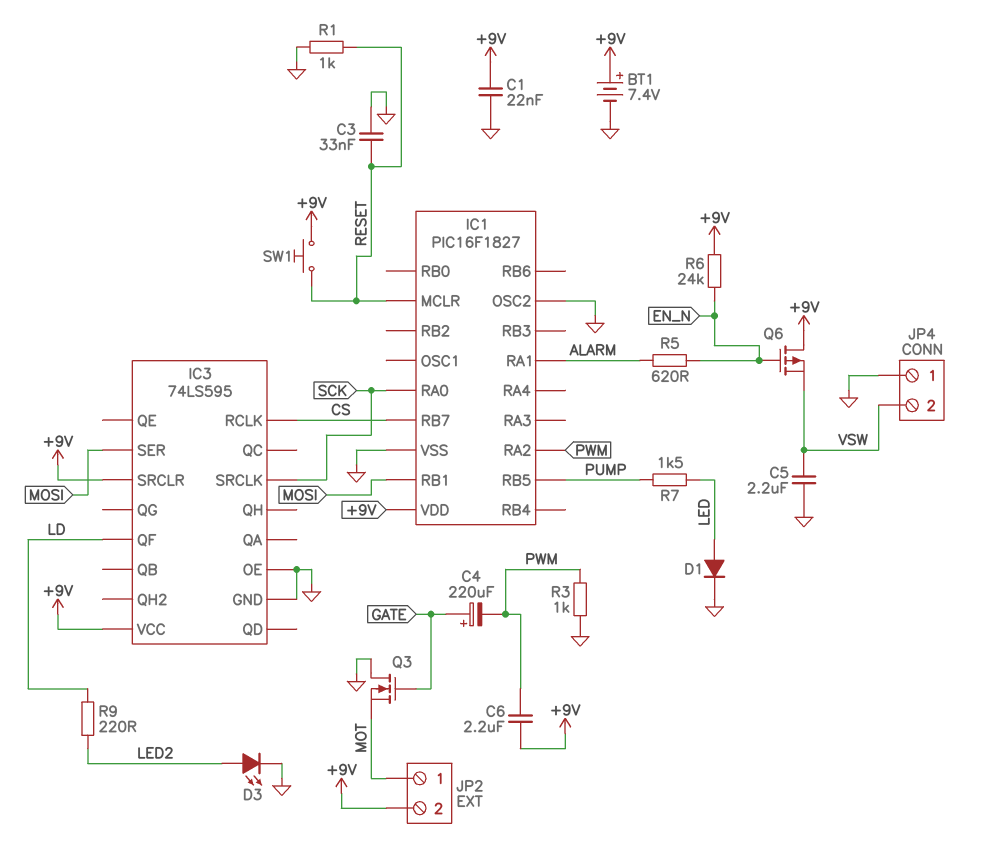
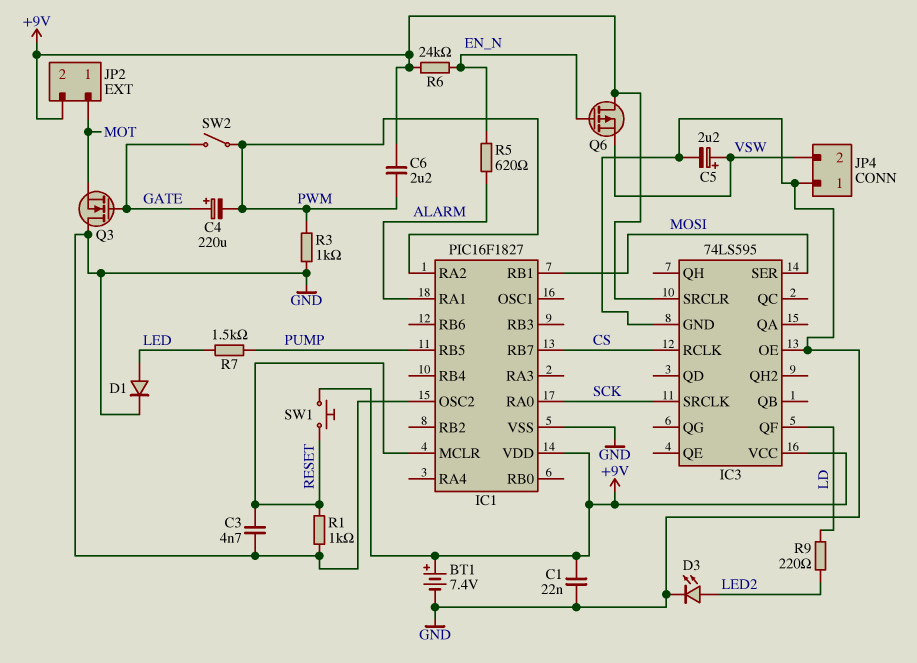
C3: 33nF (GND, RESET) -> 4.7nF (GND, RESET)
C5: 2.2uF (GND, VSW) -> 2.2uF (plus VSW, minus GND)
SW2: none -> switch (GATE, PWM)

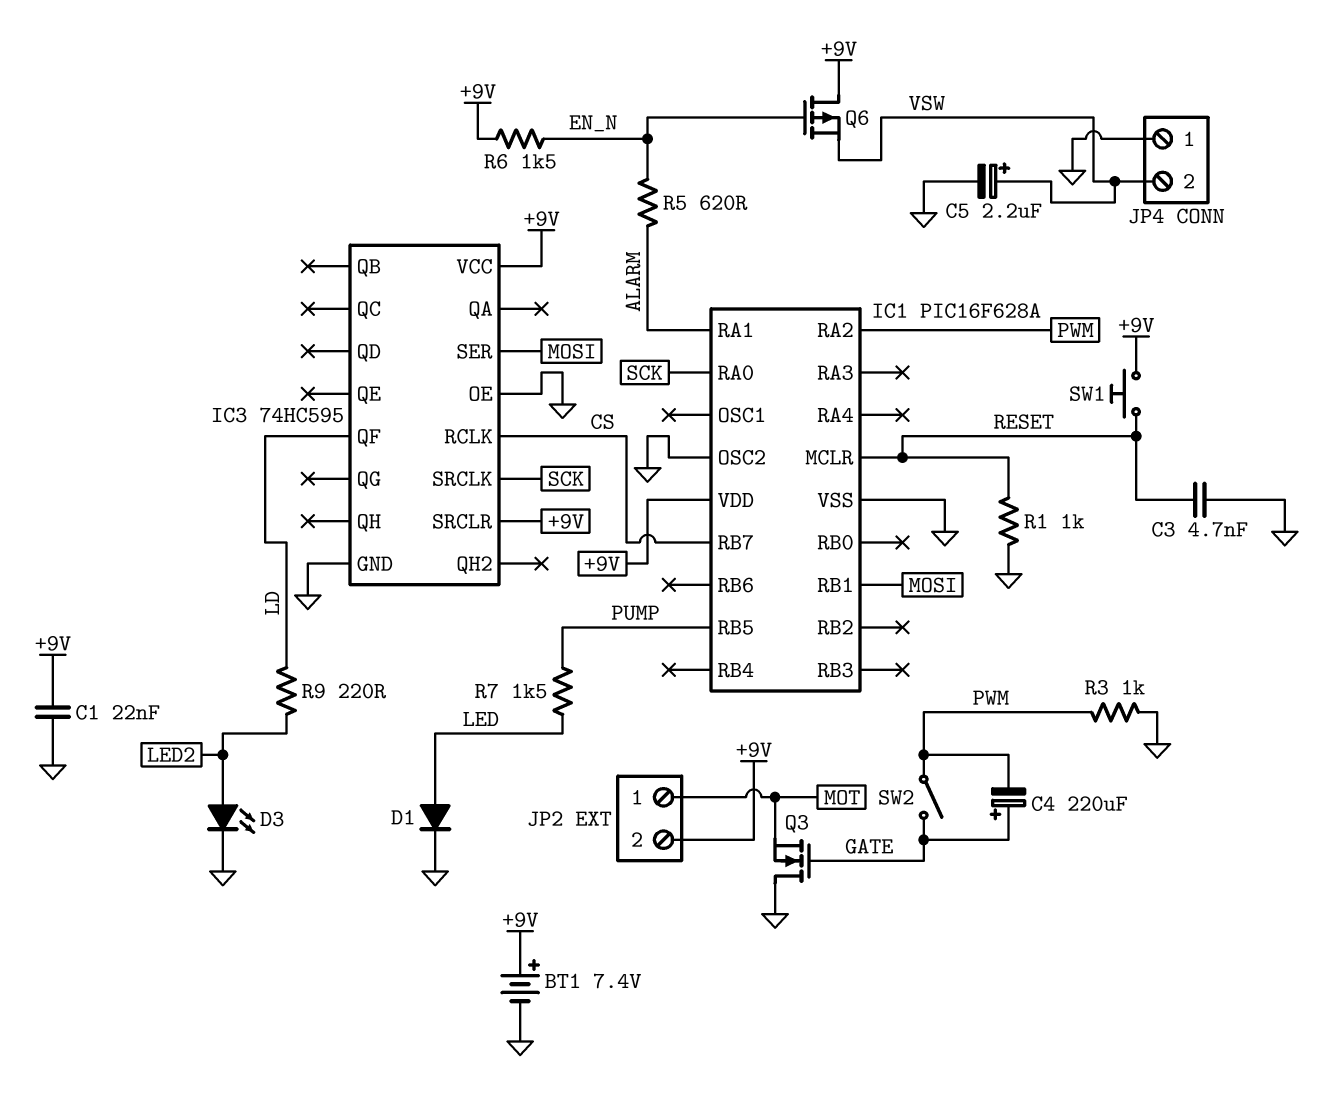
C6: 2.2uF (+9V, PWM) -> none
IC1: PIC16F1827 -> PIC16F628A
IC3: 74LS595 -> 74HC595
R6: 24k (+9V, EN_N) -> 1.5k (+9V, EN_N)

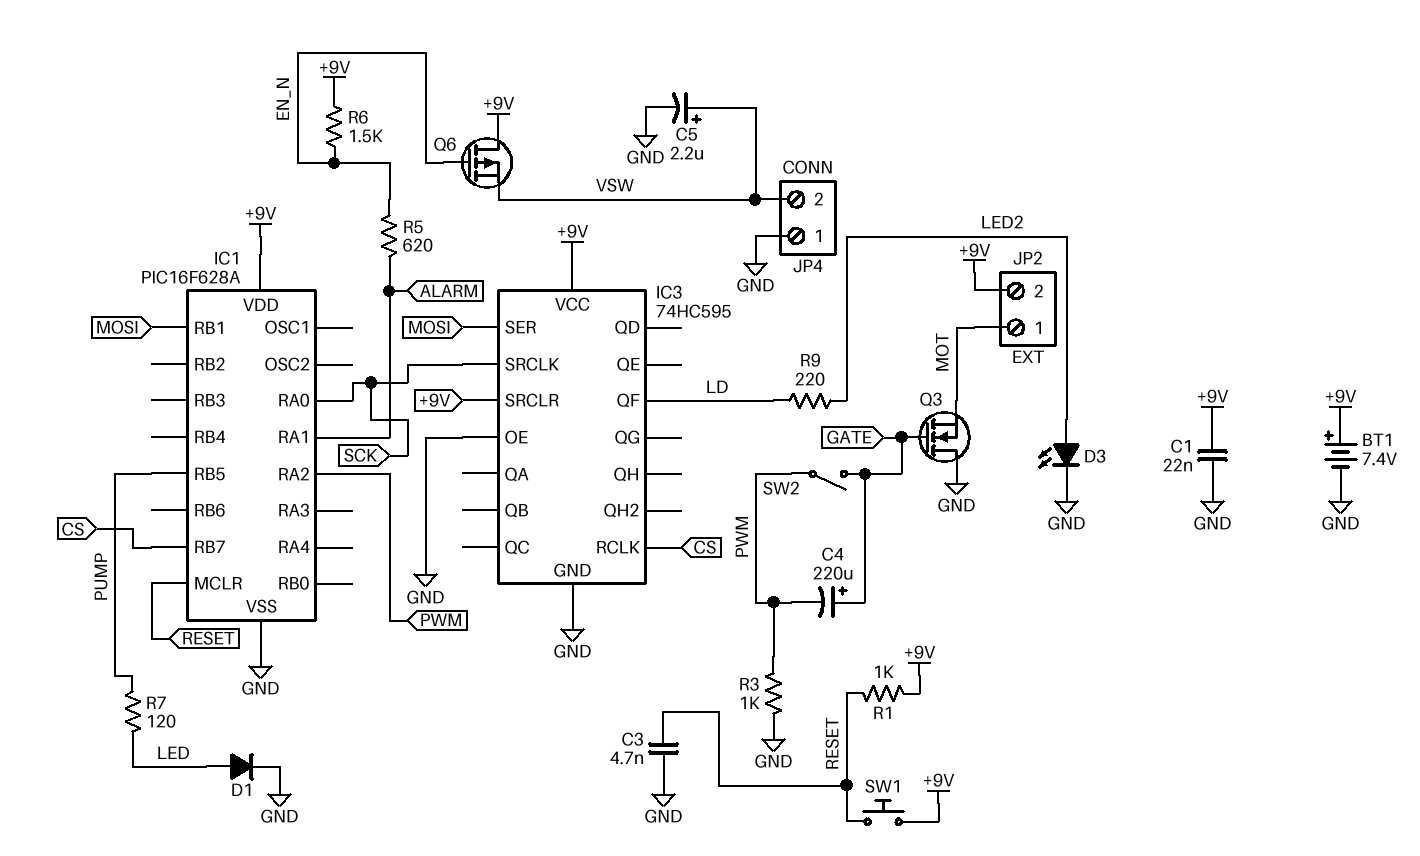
IC1 pin OSC2: GND -> none
R1: 1k (GND, RESET) -> 1k (+9V, RESET)
R7: 1.5k (LED, PUMP) -> 120 (LED, PUMP)

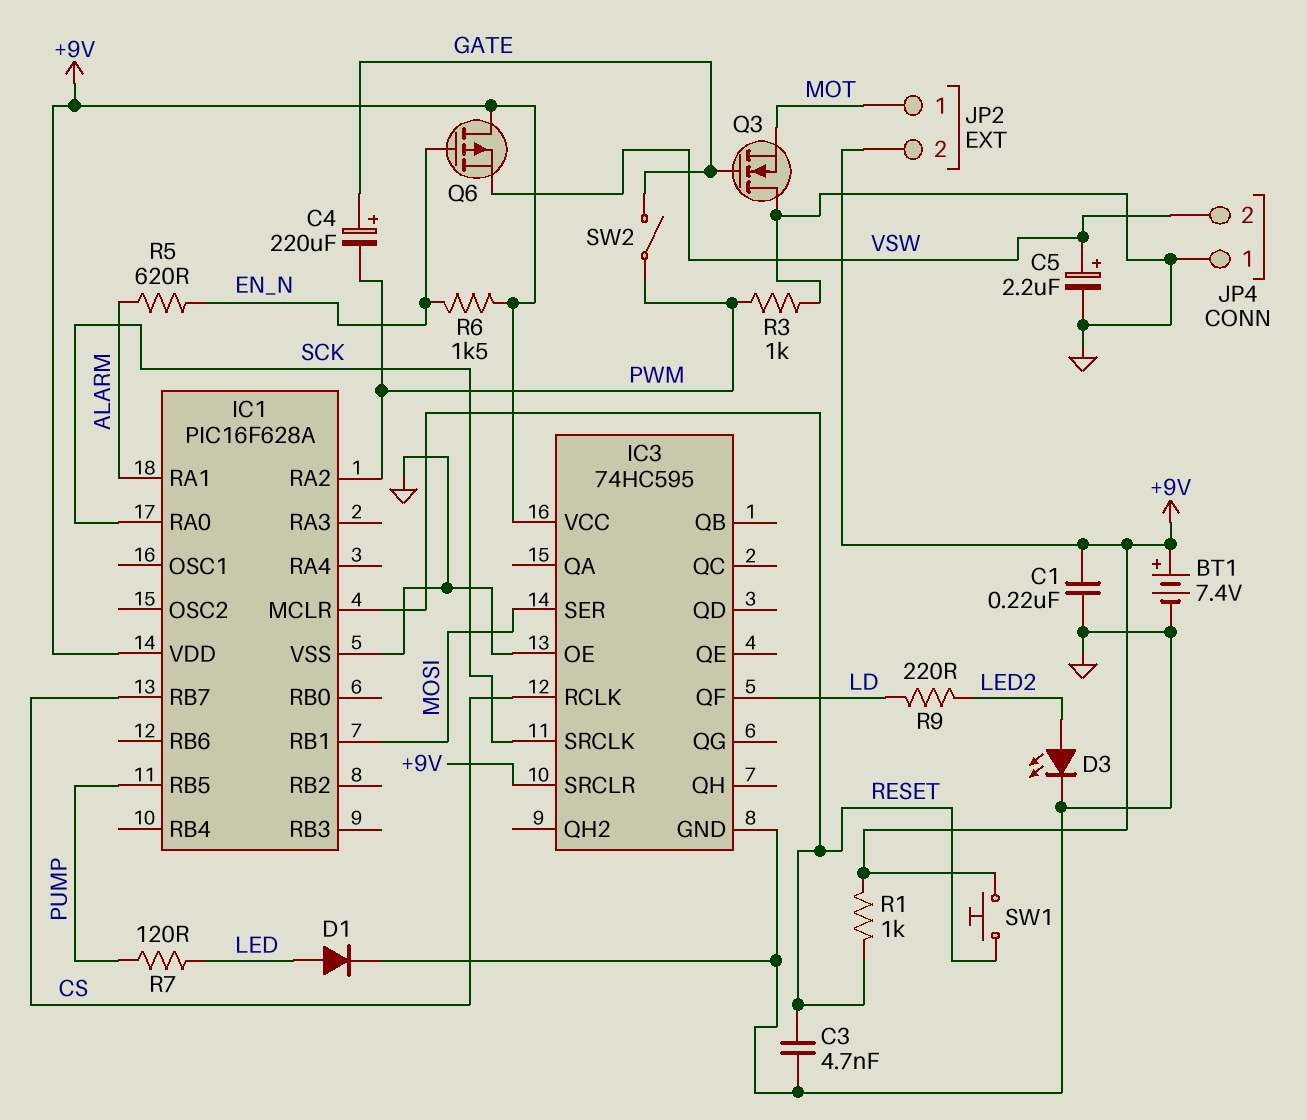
C1: 22nF (+9V, GND) -> 220nF (+9V, GND)

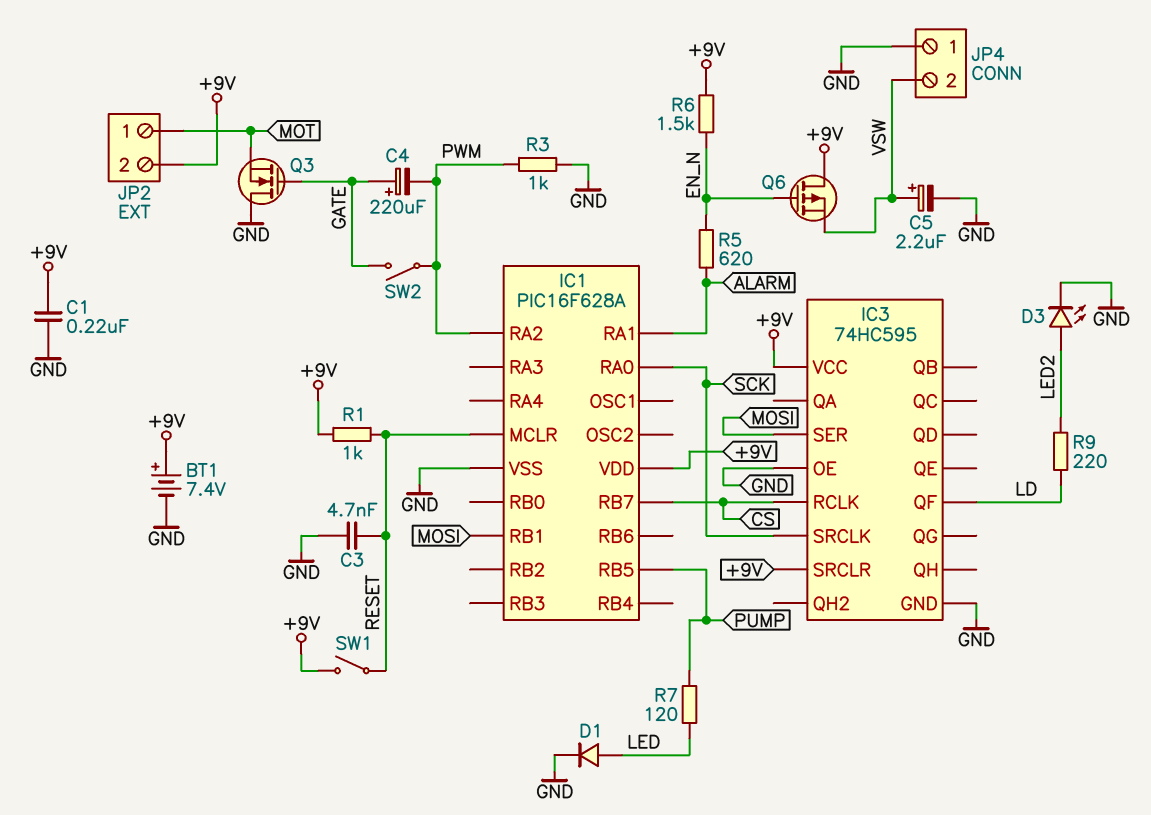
SW1: button (+9V, RESET) -> switch (+9V, RESET)

